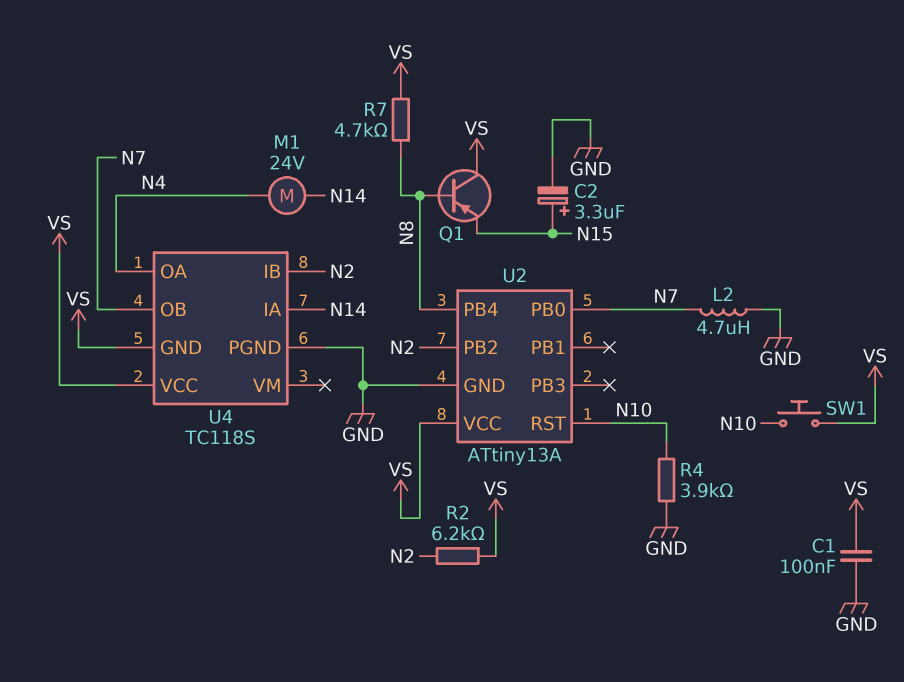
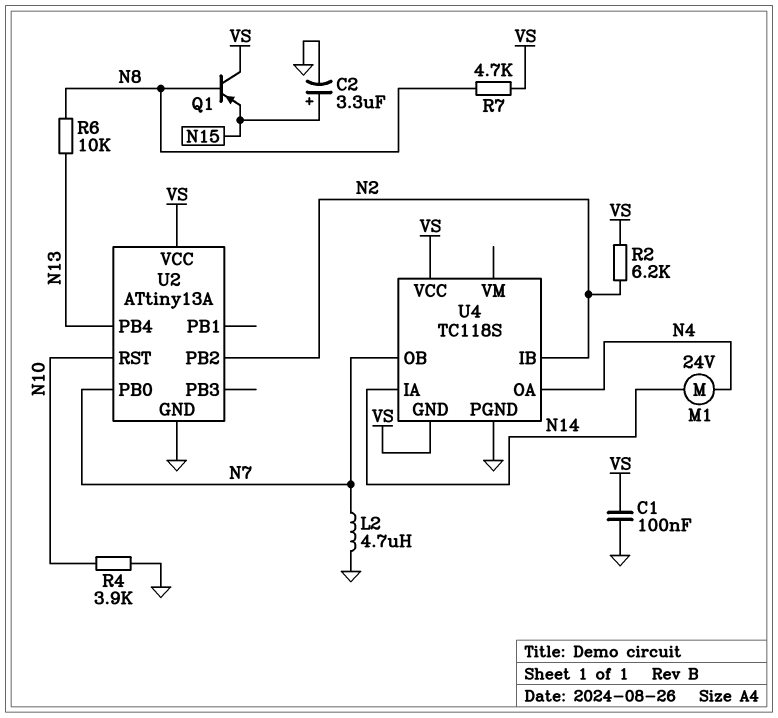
R6: none -> 10k (N8, N13)
SW1: button (N10, VS) -> none
U2 pin PB4: N8 -> N13

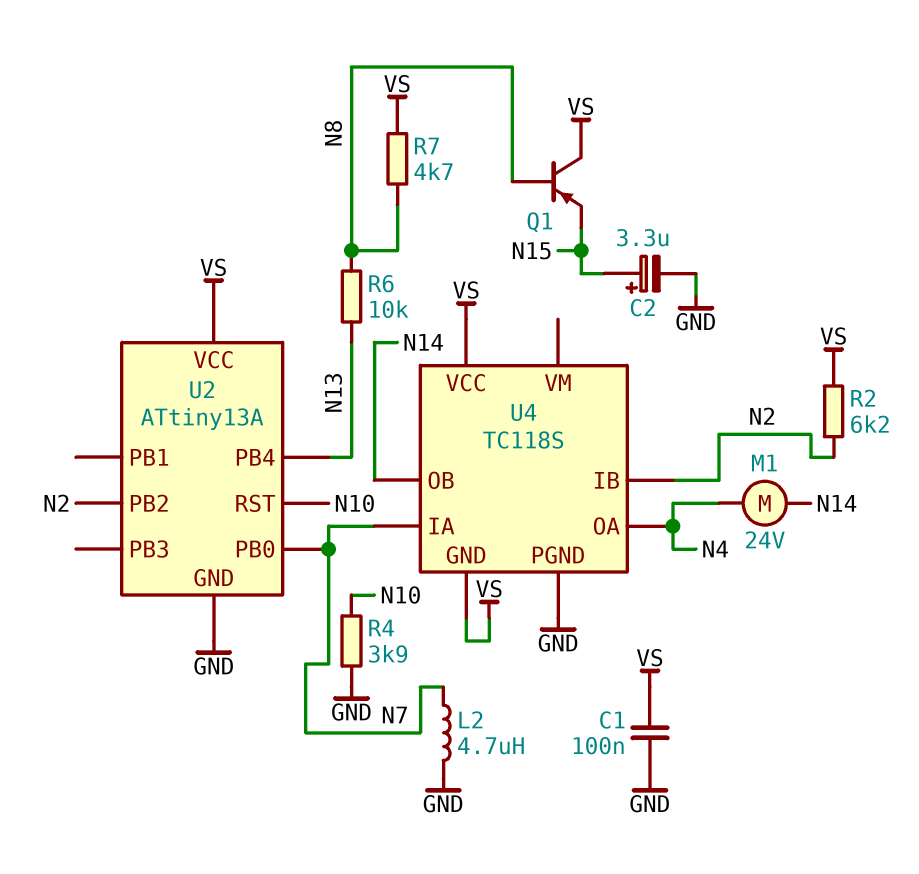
U4 pin IA: N14 -> N7
U4 pin OB: N7 -> N14

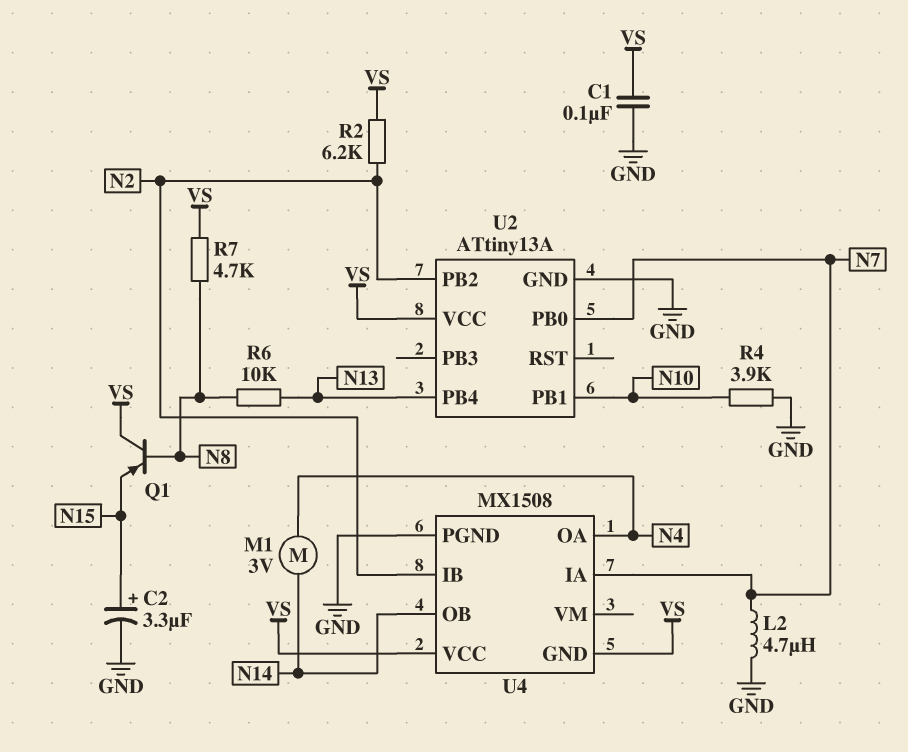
M1: motor 24V (N4, N14) -> motor 3V (N4, N14)
U2 pin PB1: none -> N10
U2 pin RST: N10 -> none
U4: TC118S -> MX1508

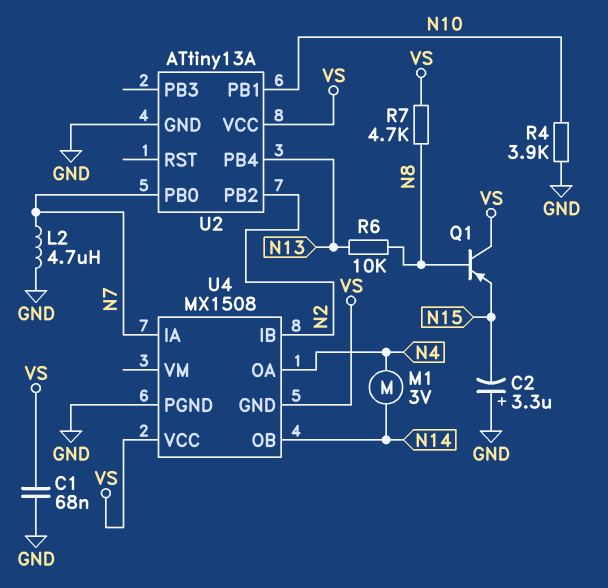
C1: 100nF (GND, VS) -> 68nF (GND, VS)
C2: 3.3uF (plus N15, minus GND) -> 3.3uF (plus GND, minus N15)
R2: 6.2k (N2, VS) -> none

